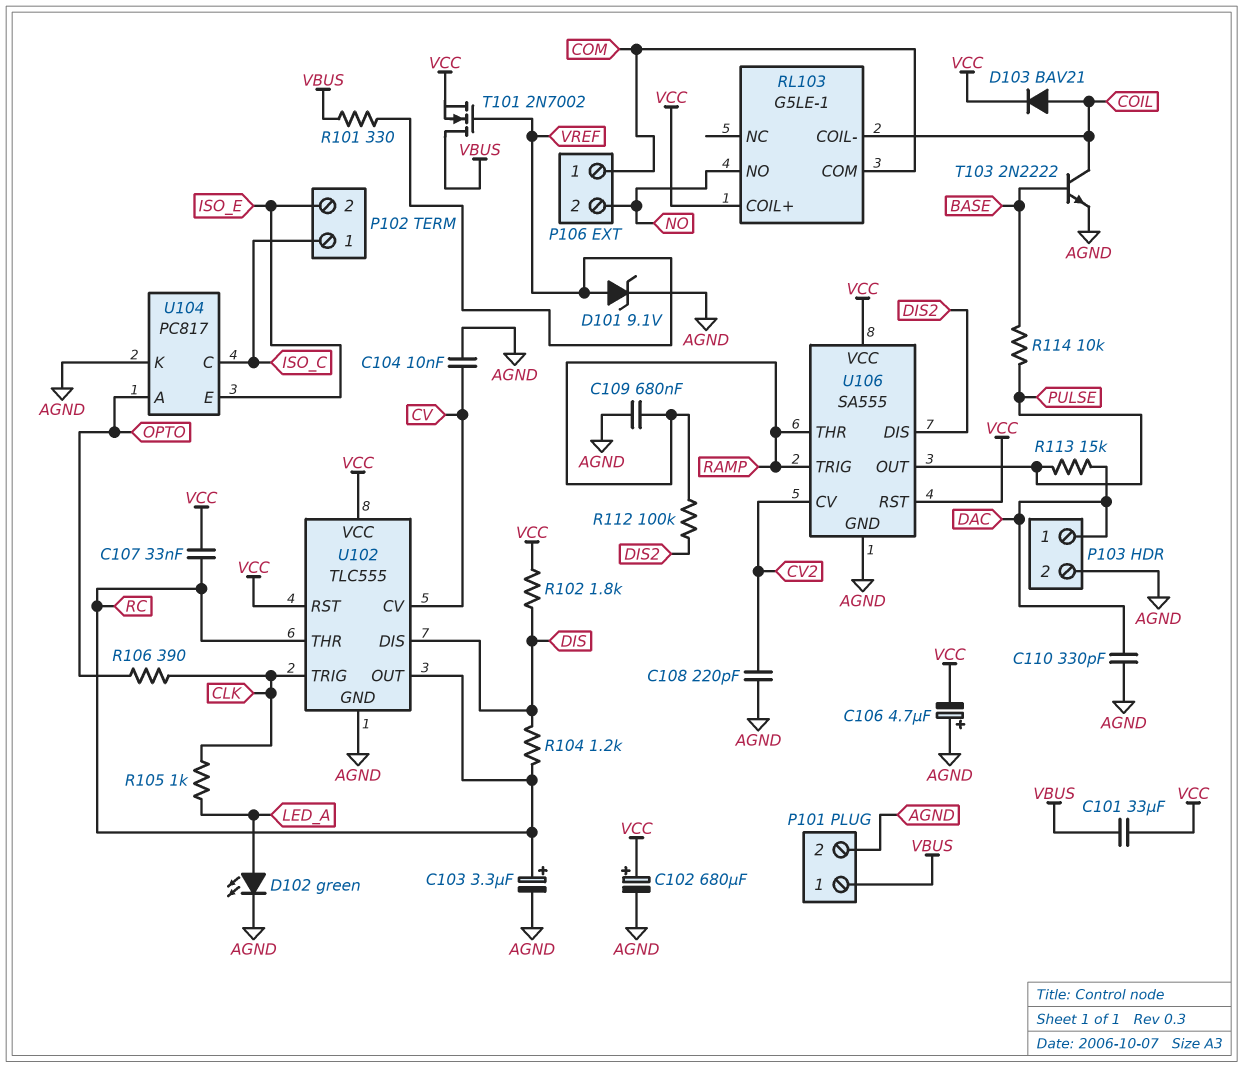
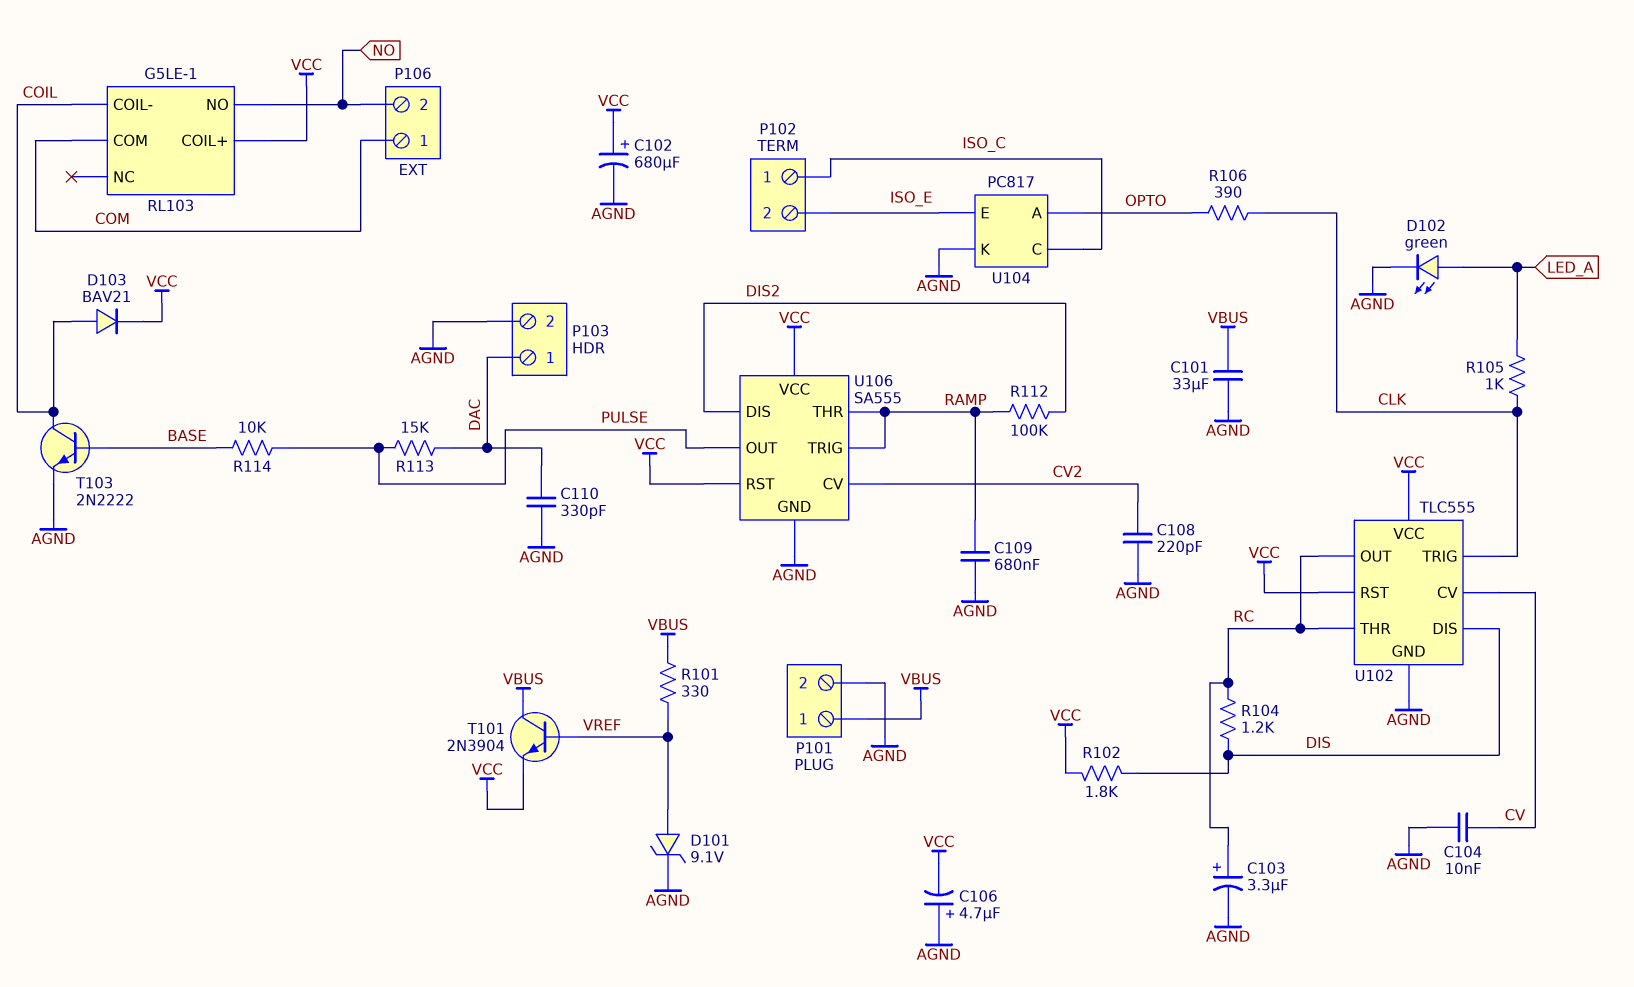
C101: 33uF (VBUS, VCC) -> 33uF (AGND, VBUS)
C107: 33nF (RC, VCC) -> none
T101: NMOS 2N7002 (G VREF, D VBUS, S VCC) -> NPN 2N3904 (B VREF, C VBUS, E VCC)

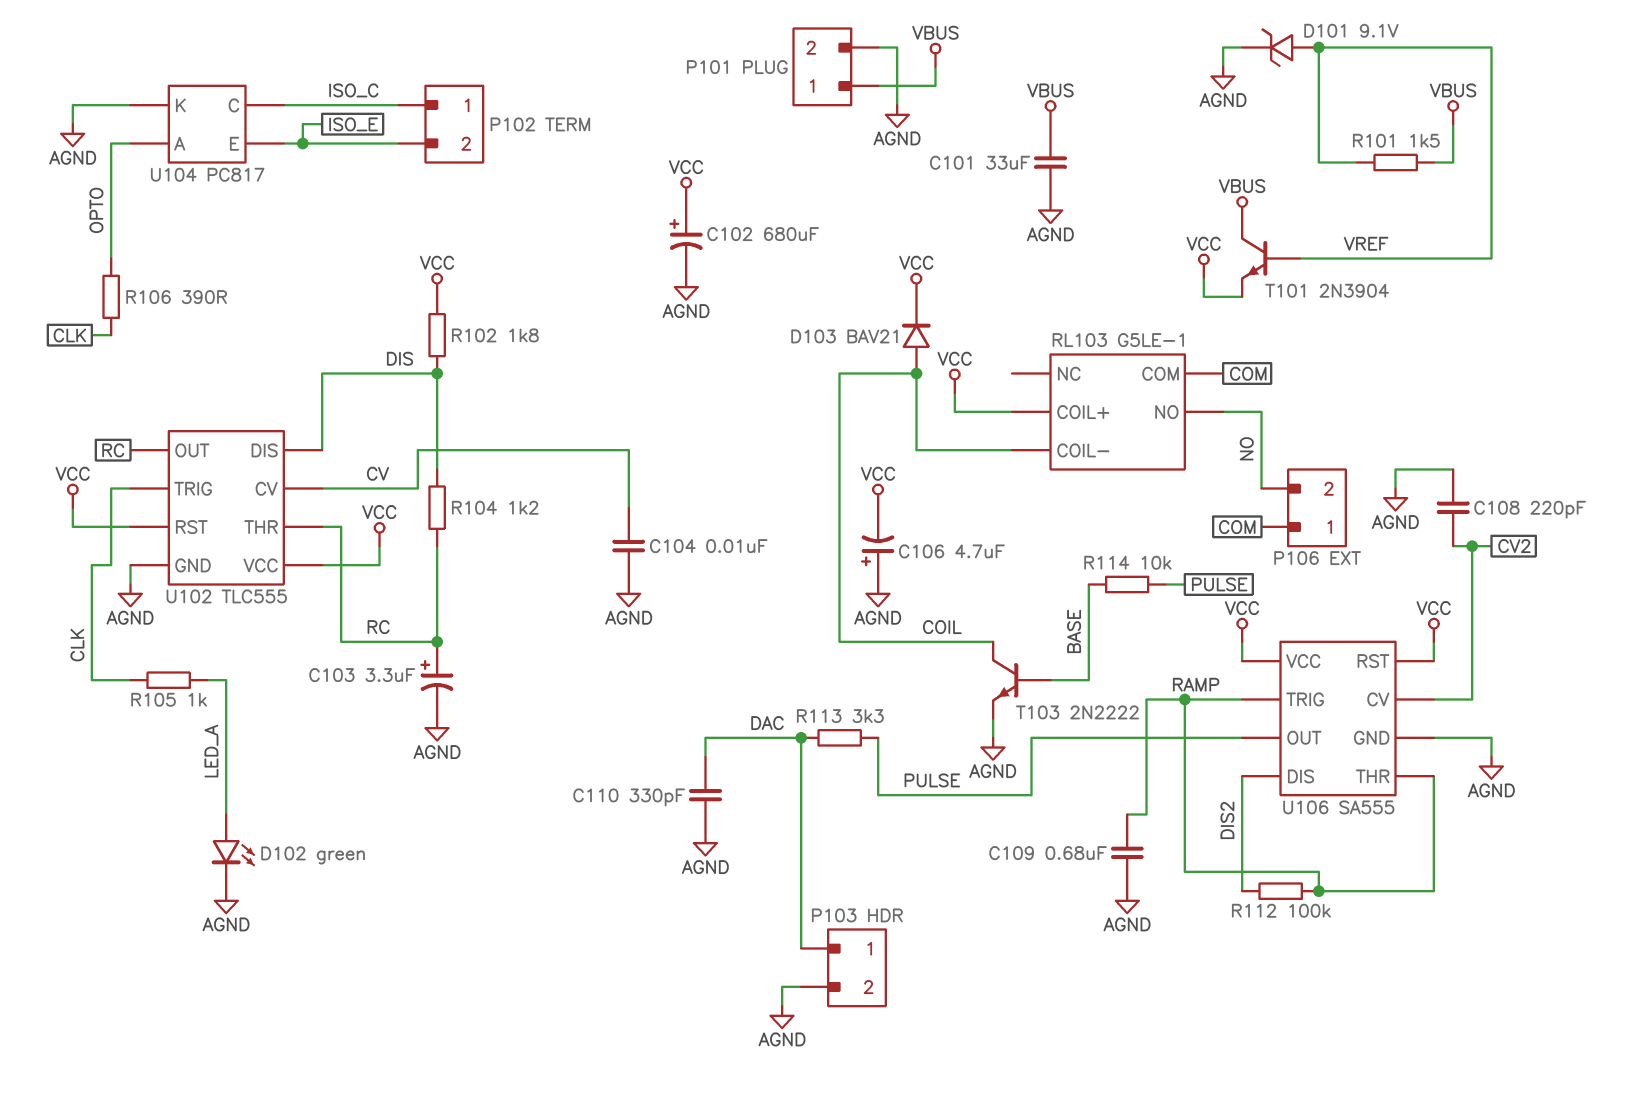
R101: 330 (VBUS, VREF) -> 1.5k (VBUS, VREF)
R113: 15k (DAC, PULSE) -> 3.3k (DAC, PULSE)

